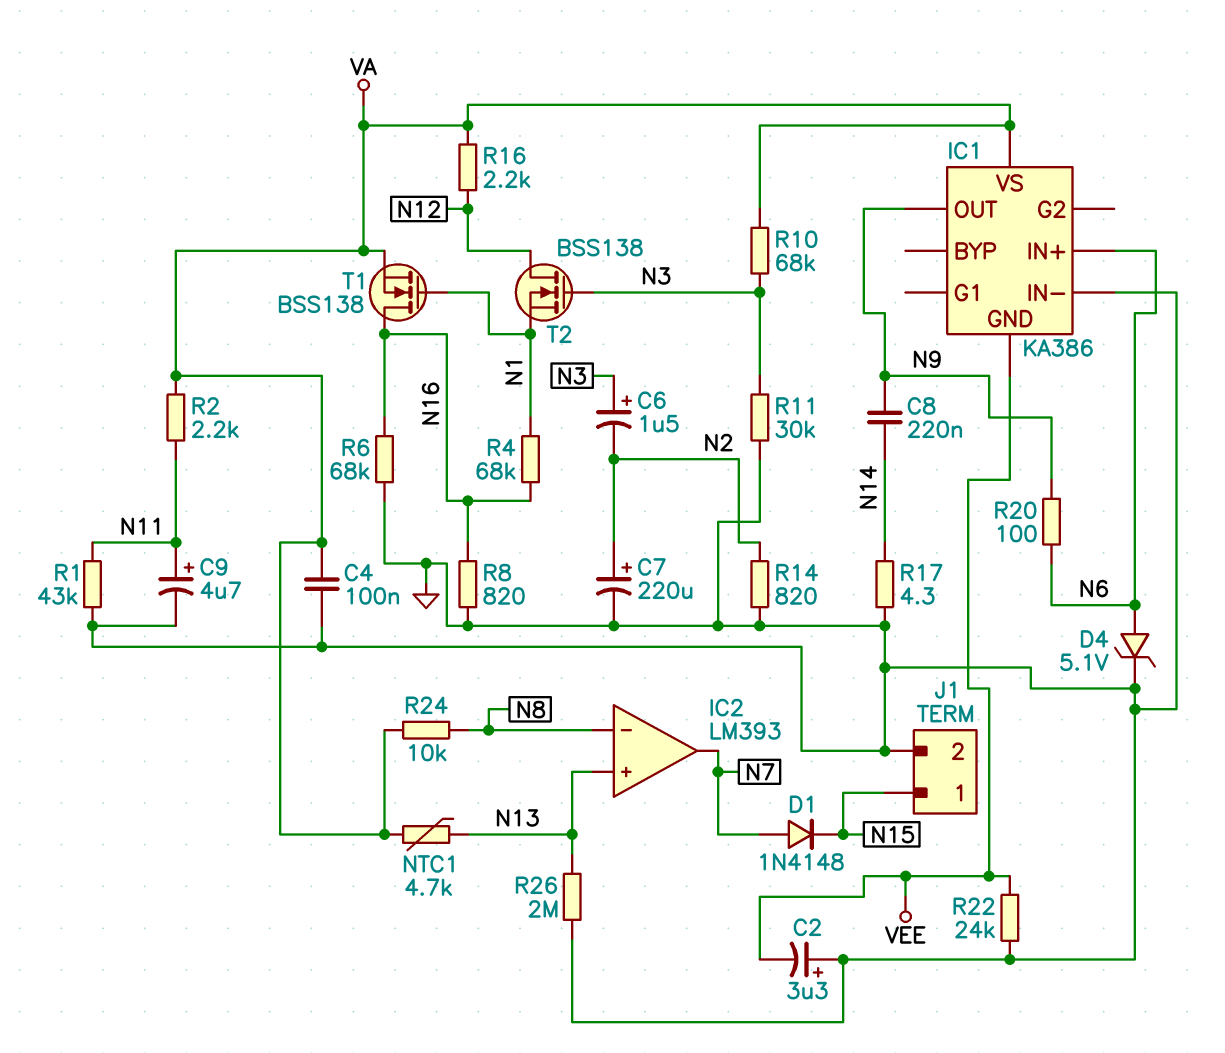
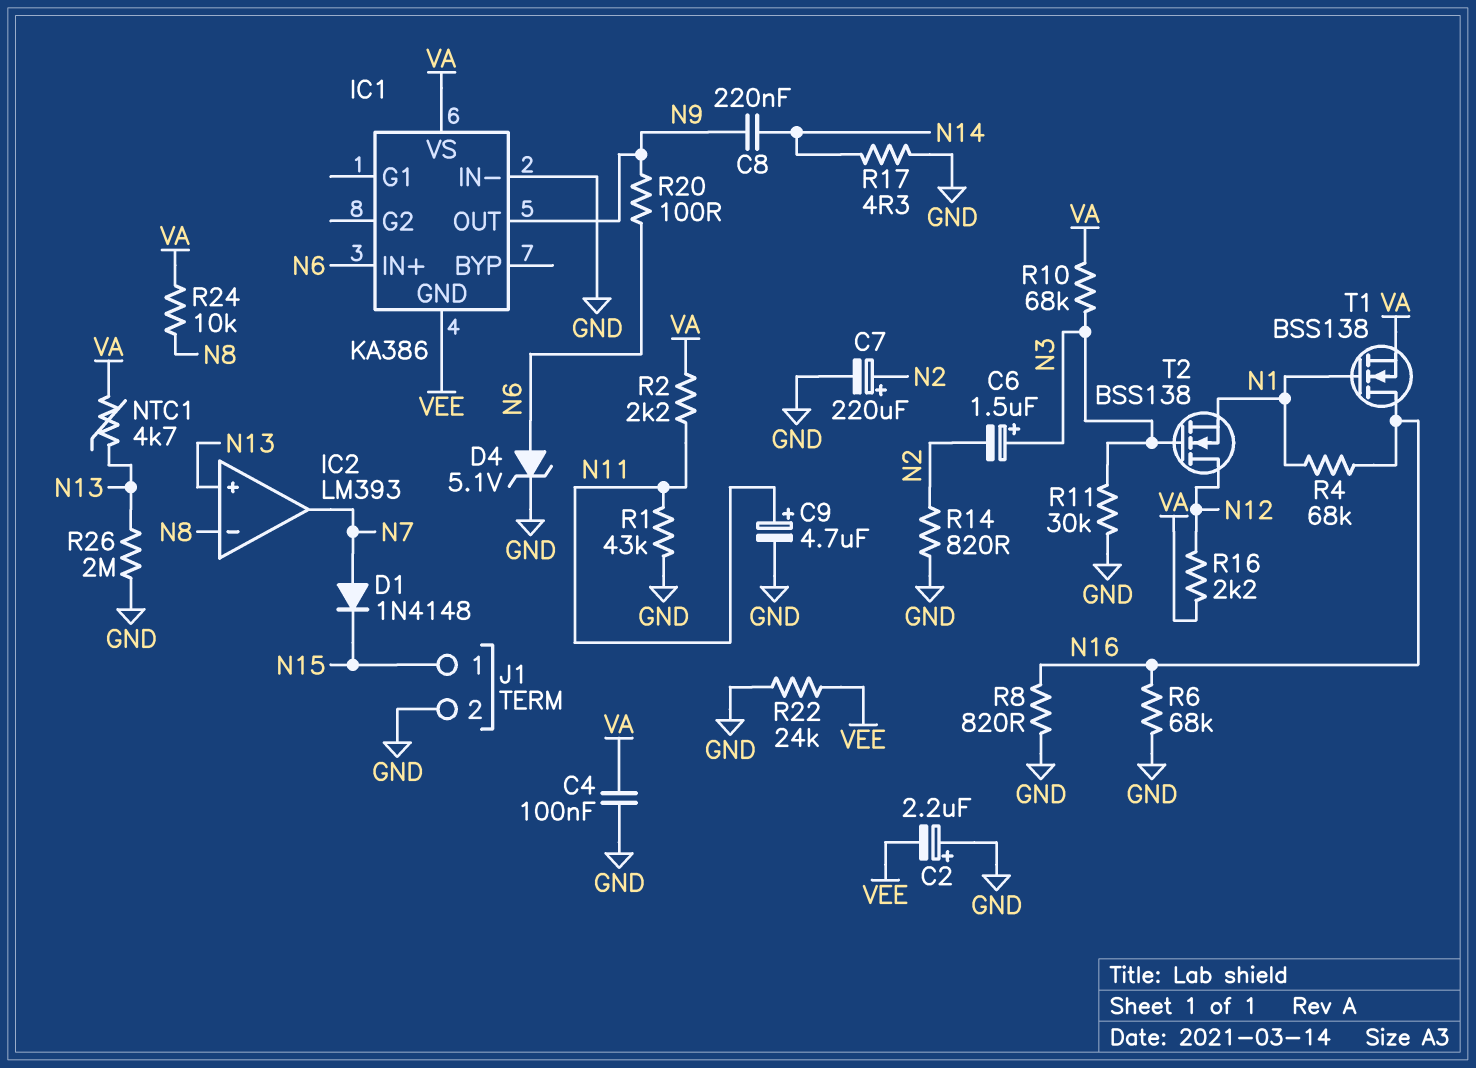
C2: 3.3uF (plus GND, minus VEE) -> 2.2uF (plus GND, minus VEE)

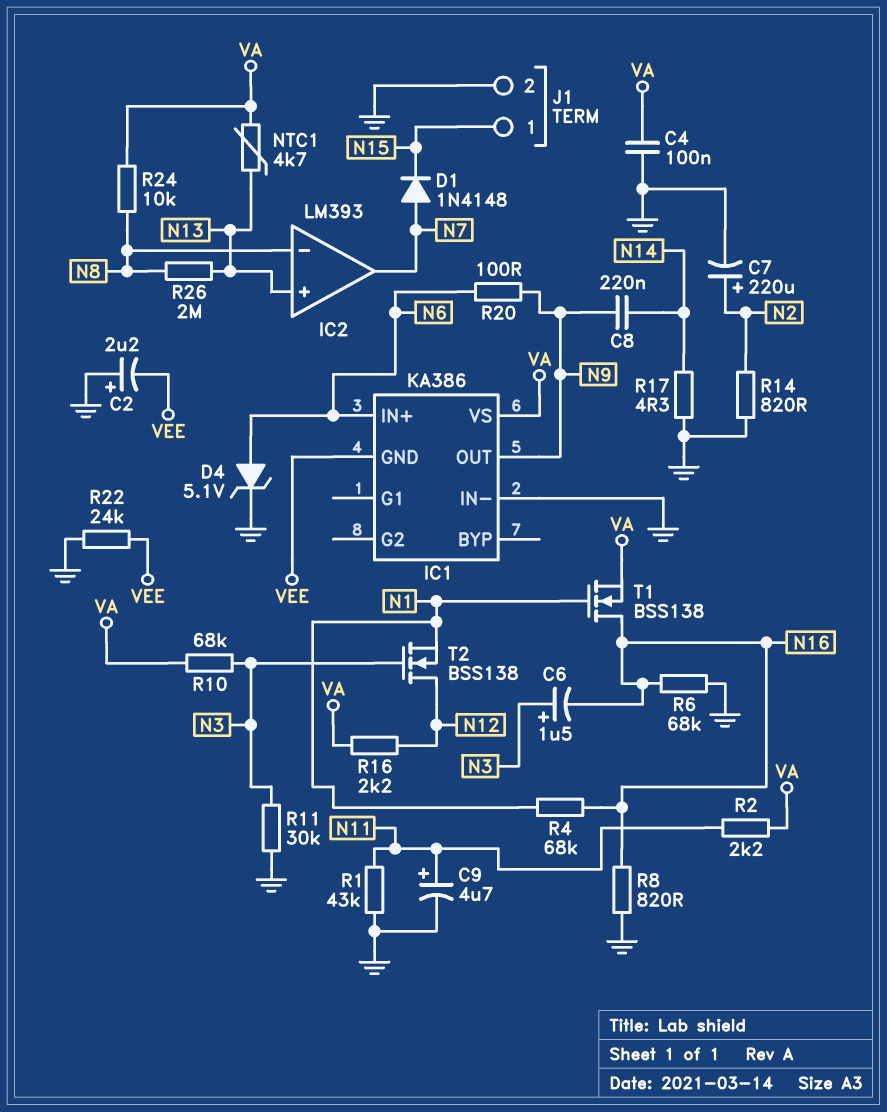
C6: 1.5uF (plus N3, minus N2) -> 1.5uF (plus N3, minus N16)
R26: 2M (GND, N13) -> 2M (N8, N13)

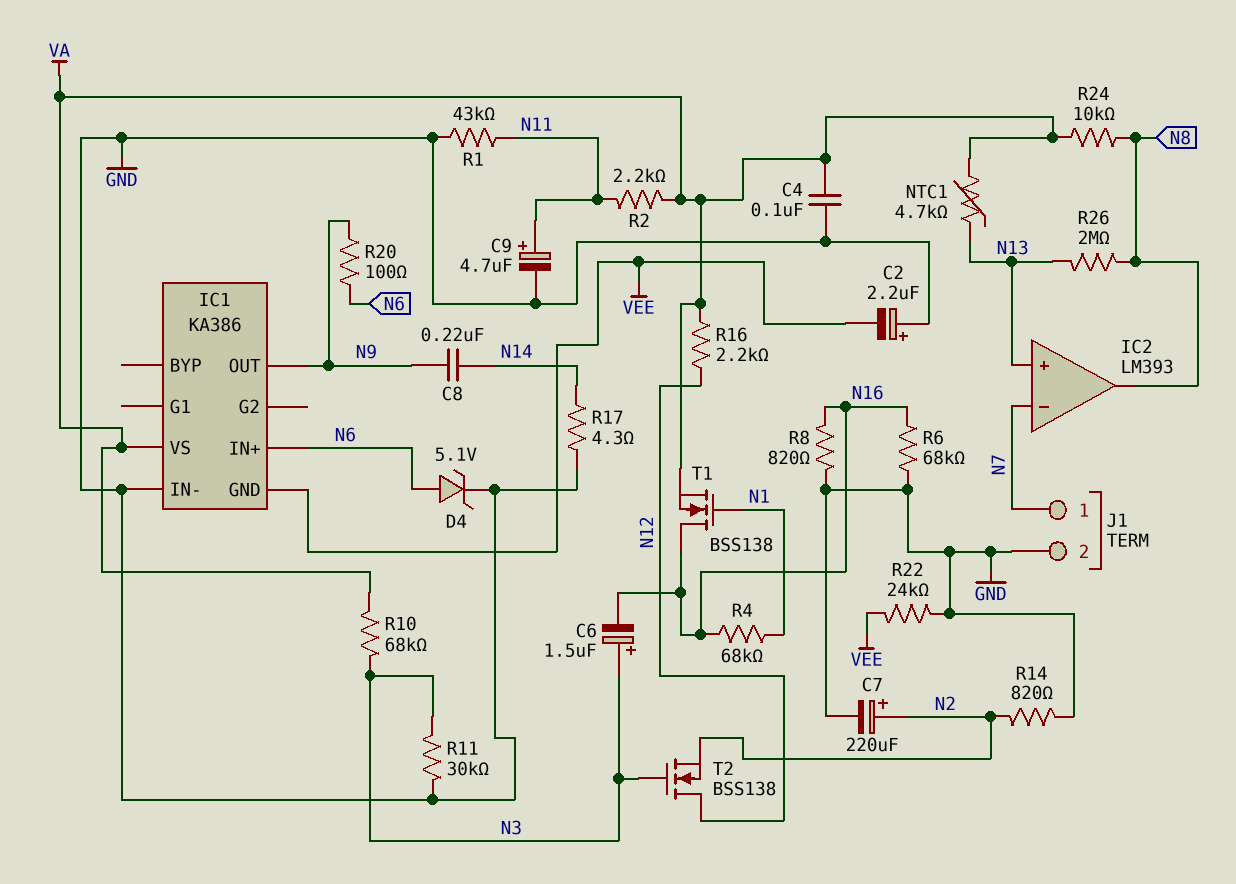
D1: diode 1N4148 (A N7, K N15) -> none
IC2 pin in-: N8 -> N7
IC2 pin out: N7 -> N8
J1 pin 1: N15 -> N7
T2: NMOS BSS138 (G N3, D N12, S N1) -> NMOS BSS138 (G N3, D N12, S N2)

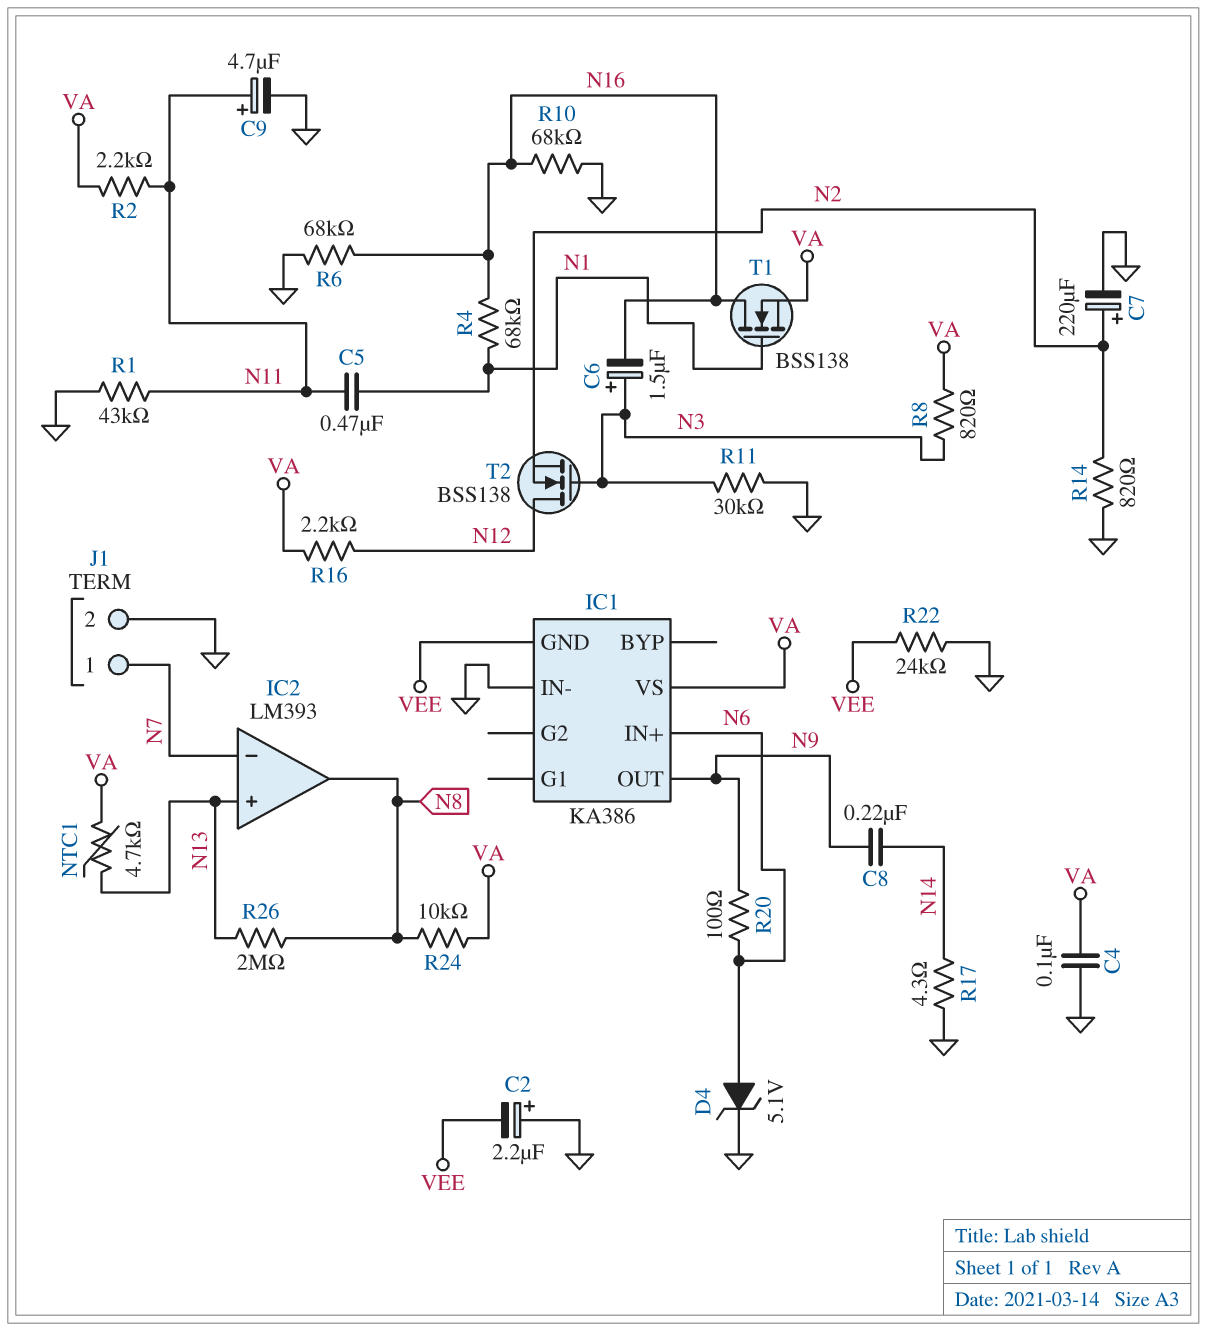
C5: none -> 470nF (N1, N11)
R8: 820 (GND, N16) -> 820 (N3, VA)
R10: 68k (N3, VA) -> 68k (GND, N16)

